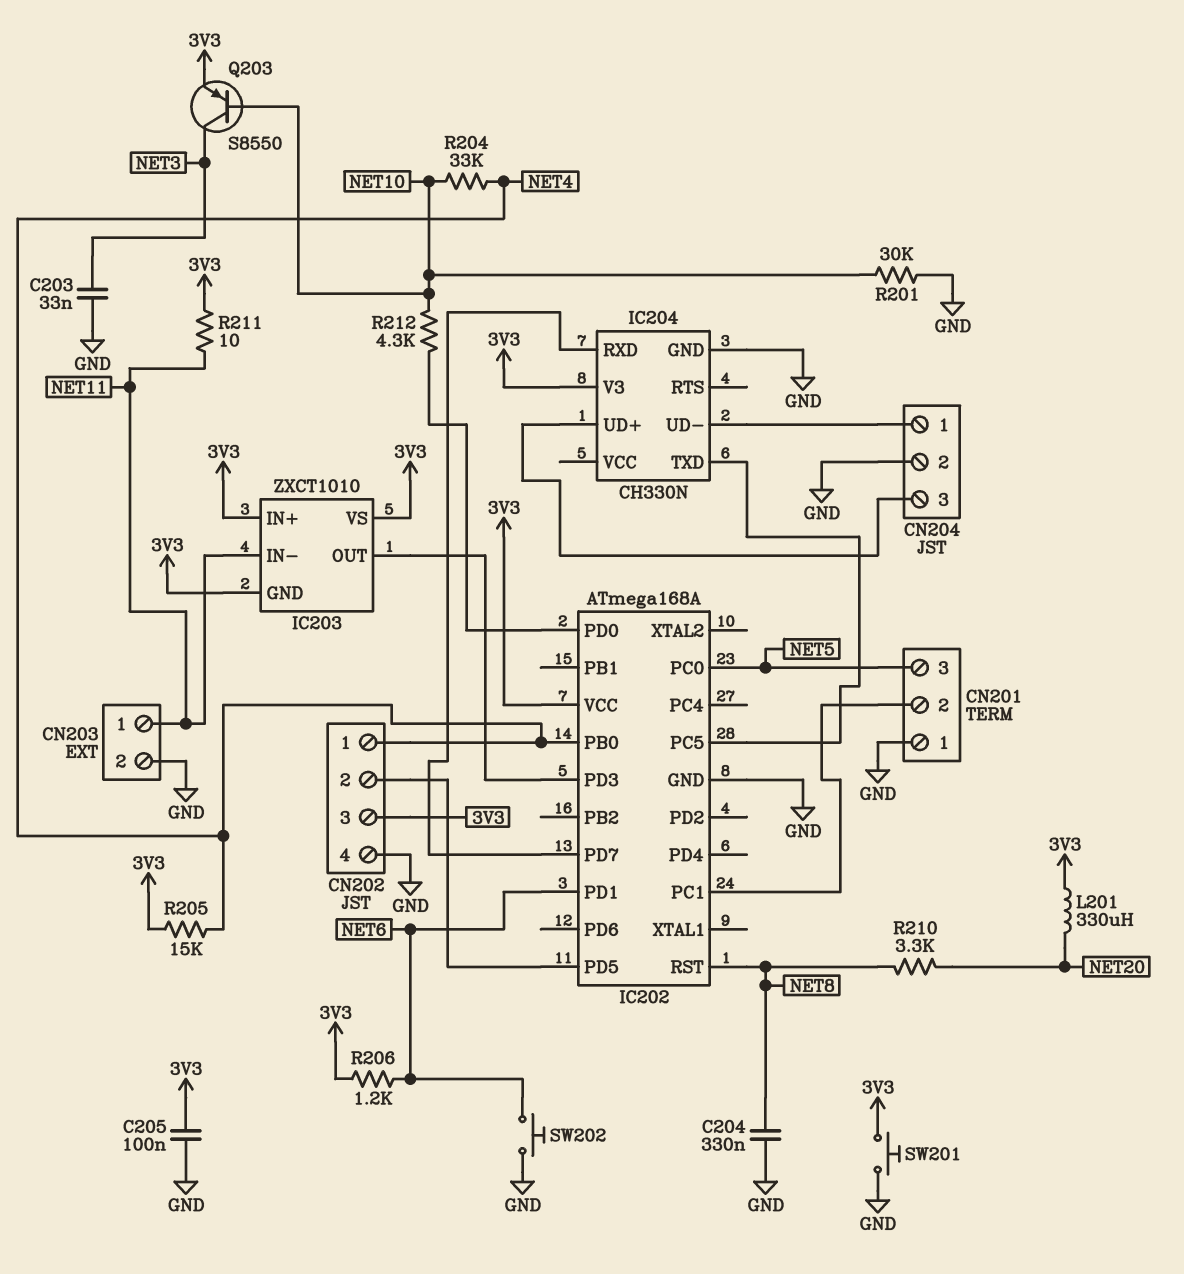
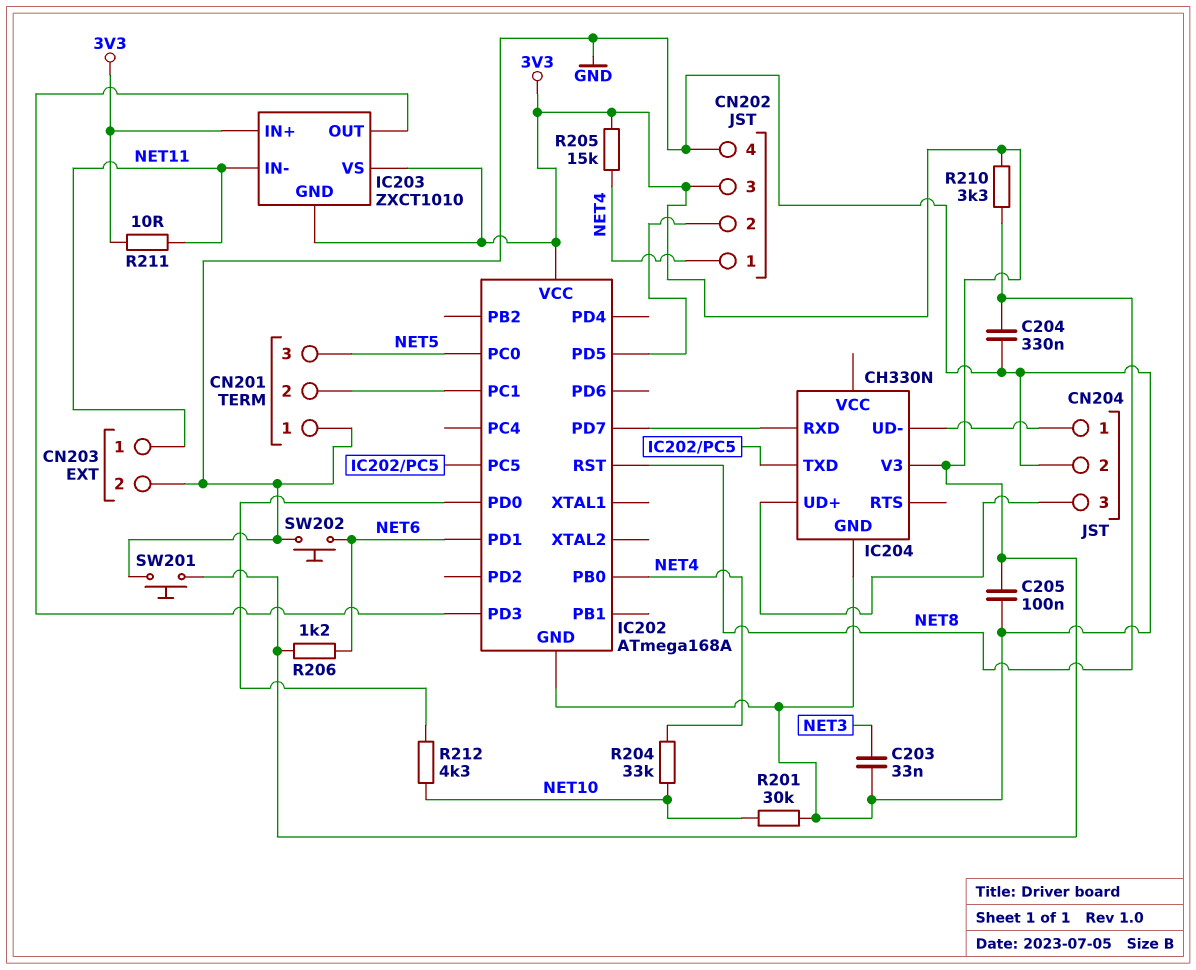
L201: 330uH (3V3, NET20) -> none
Q203: PNP S8550 (B NET10, C NET3, E 3V3) -> none
R210: 3.3k (NET8, NET20) -> 3.3k (3V3, NET8)

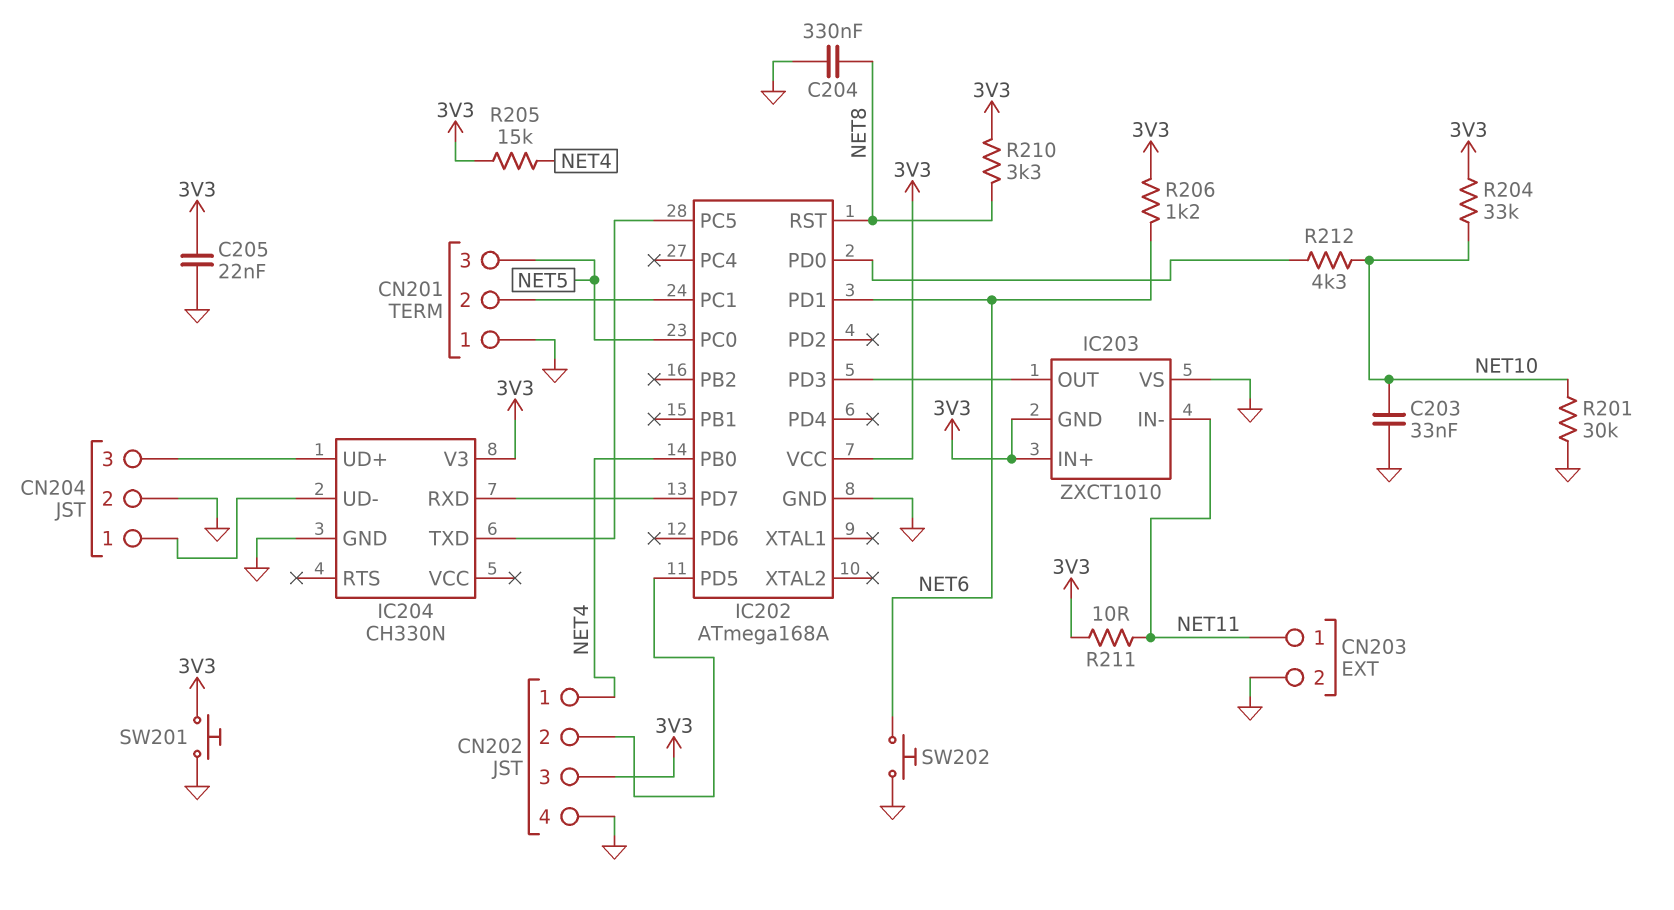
C203: 33nF (GND, NET3) -> 33nF (GND, NET10)
C205: 100nF (3V3, GND) -> 22nF (3V3, GND)
IC203 pin VS: 3V3 -> GND
R204: 33k (NET4, NET10) -> 33k (3V3, NET10)

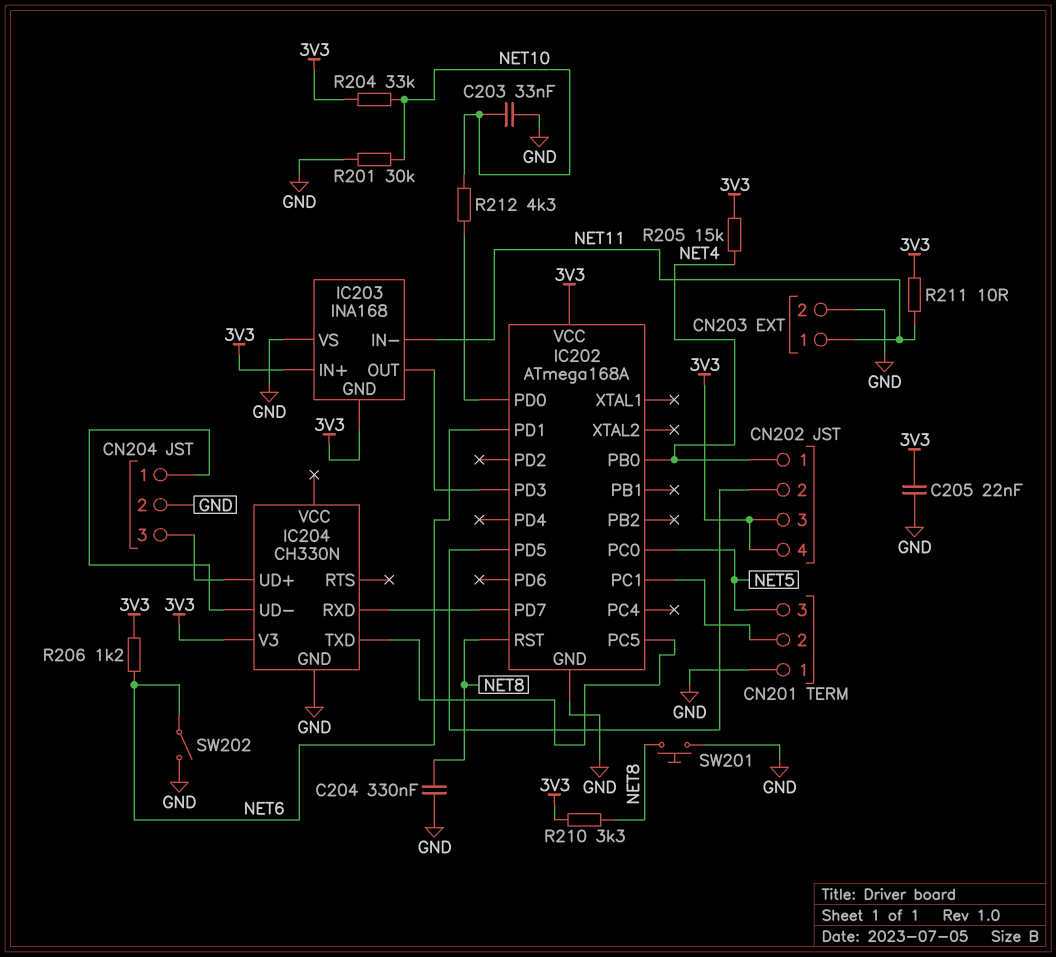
CN202 pin 4: GND -> 3V3
IC203: ZXCT1010 -> INA168
SW201: button (3V3, GND) -> button (GND, NET8)
SW202: button (GND, NET6) -> switch (GND, NET6)

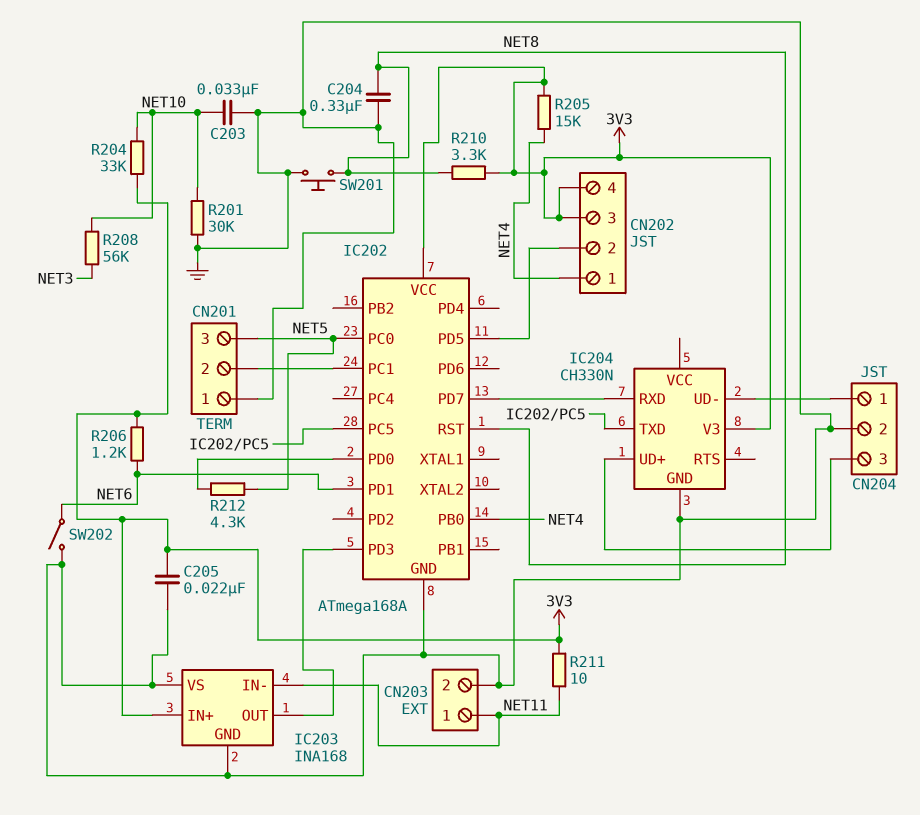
IC203 pin GND: 3V3 -> GND
R208: none -> 56k (NET3, NET10)
R212: 4.3k (IC202/PD0, NET10) -> 4.3k (IC202/PD0, NET5)

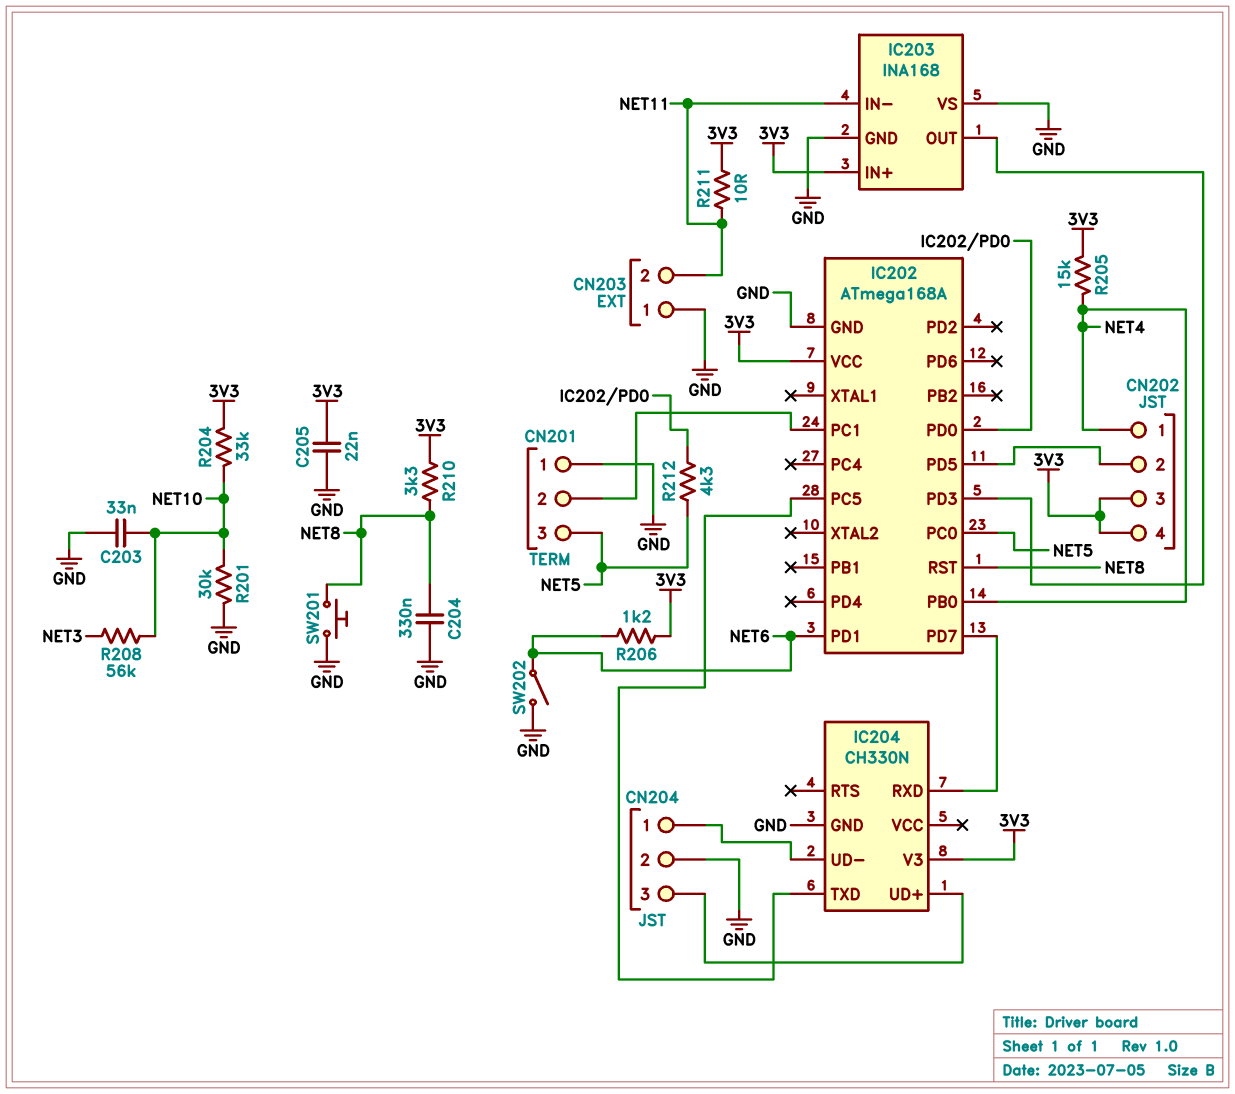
CN203 pin 1: NET11 -> GND
CN203 pin 2: GND -> NET11

